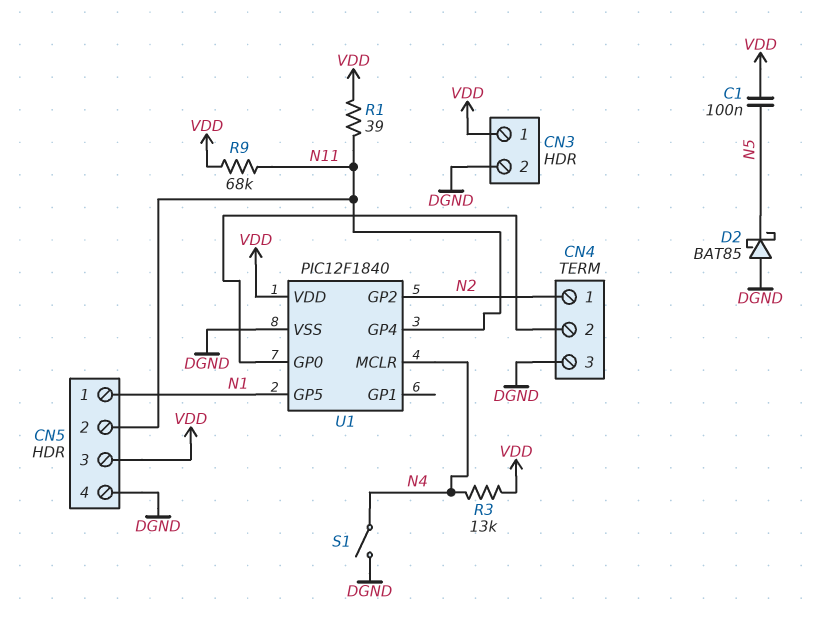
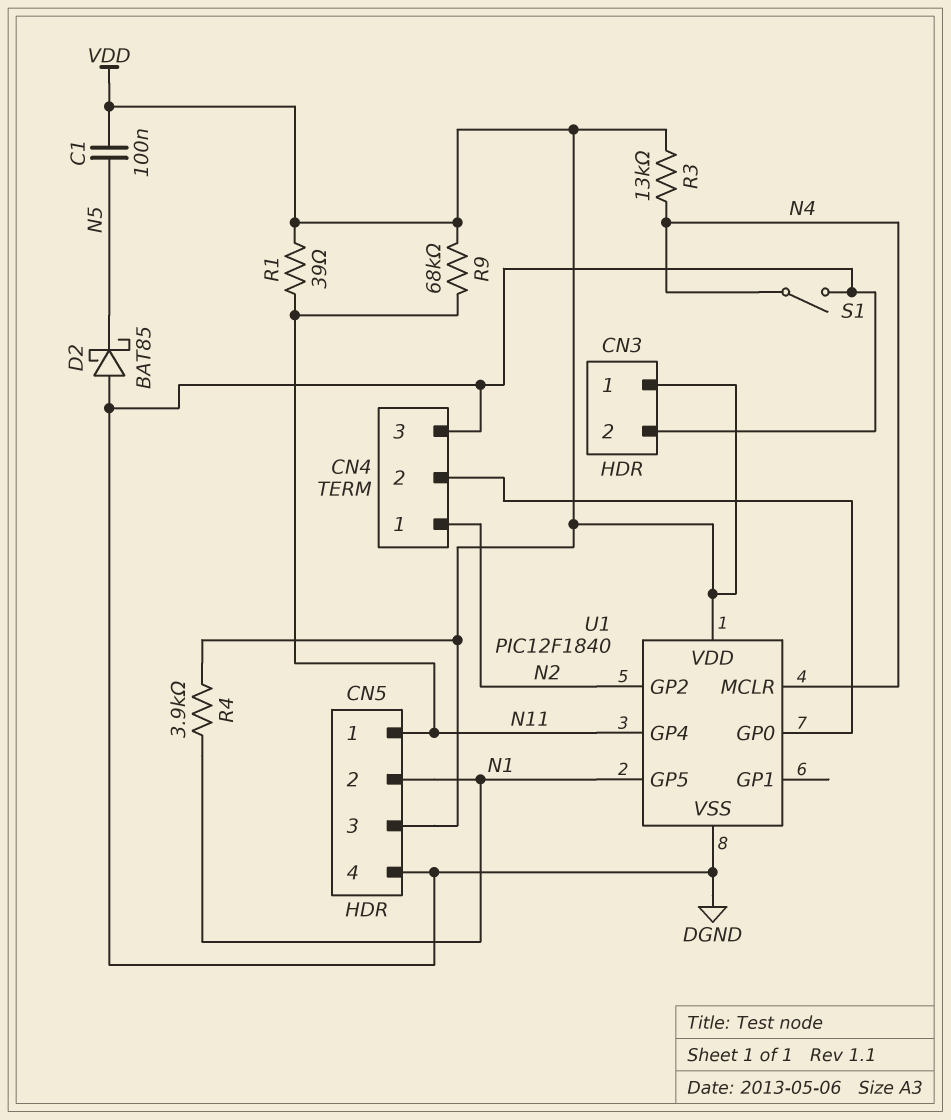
CN5 pin 1: N1 -> N11
CN5 pin 2: N11 -> N1
R4: none -> 3.9k (N1, VDD)

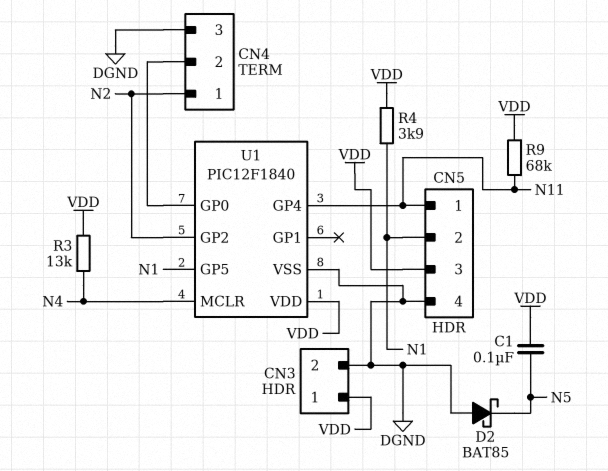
R1: 39 (N11, VDD) -> none
S1: switch (DGND, N4) -> none

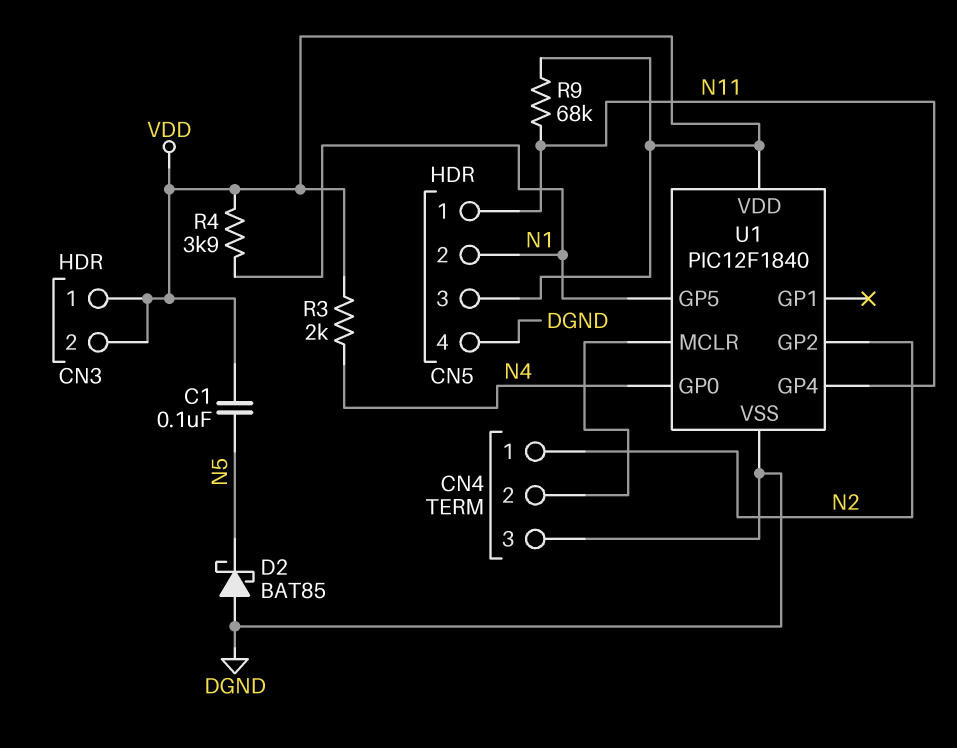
CN3 pin 2: DGND -> VDD
R3: 13k (N4, VDD) -> 2k (N4, VDD)
U1 pin GP0: CN4/2 -> N4
U1 pin MCLR: N4 -> CN4/2

